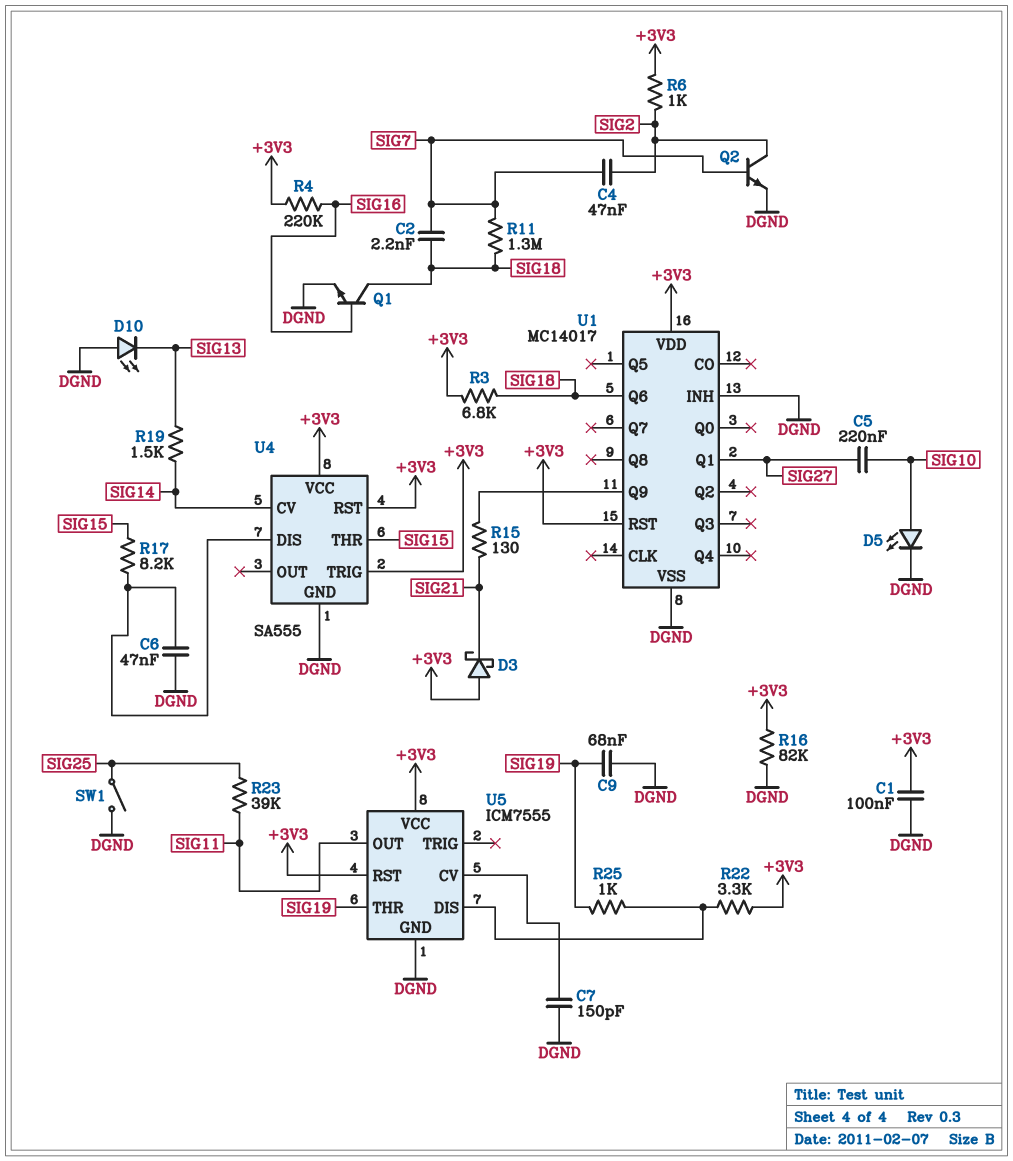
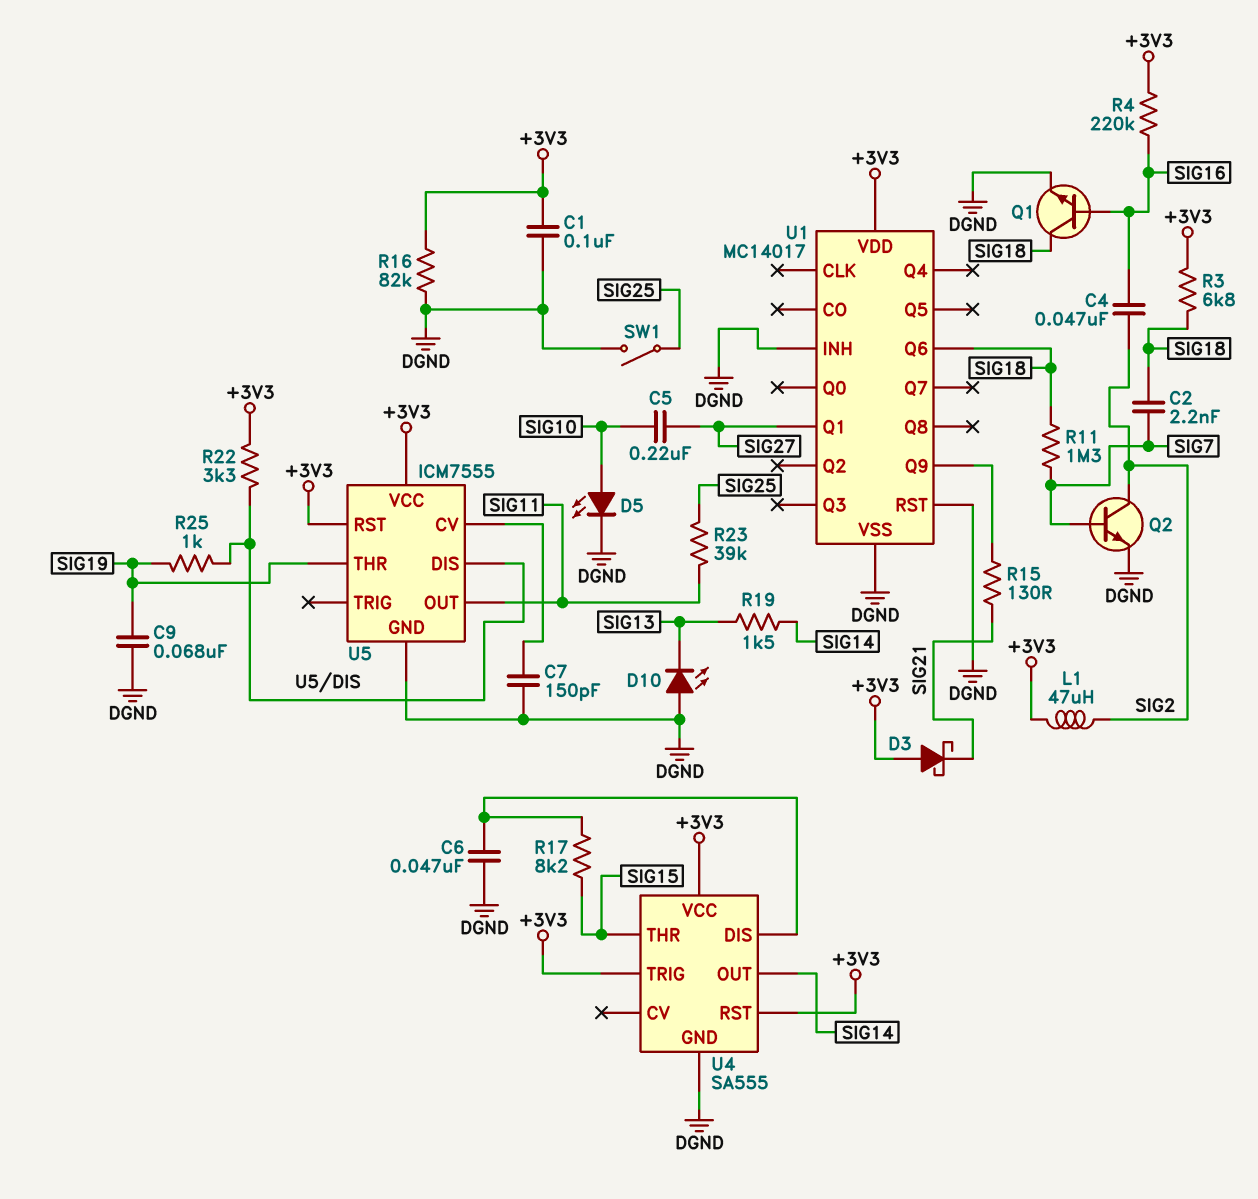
C4: 47nF (SIG2, SIG7) -> 47nF (SIG2, SIG16)
L1: none -> 47uH (+3V3, SIG2)
R6: 1k (+3V3, SIG2) -> none
U1 pin RST: +3V3 -> DGND
U4 pin CV: SIG14 -> none
U4 pin OUT: none -> SIG14

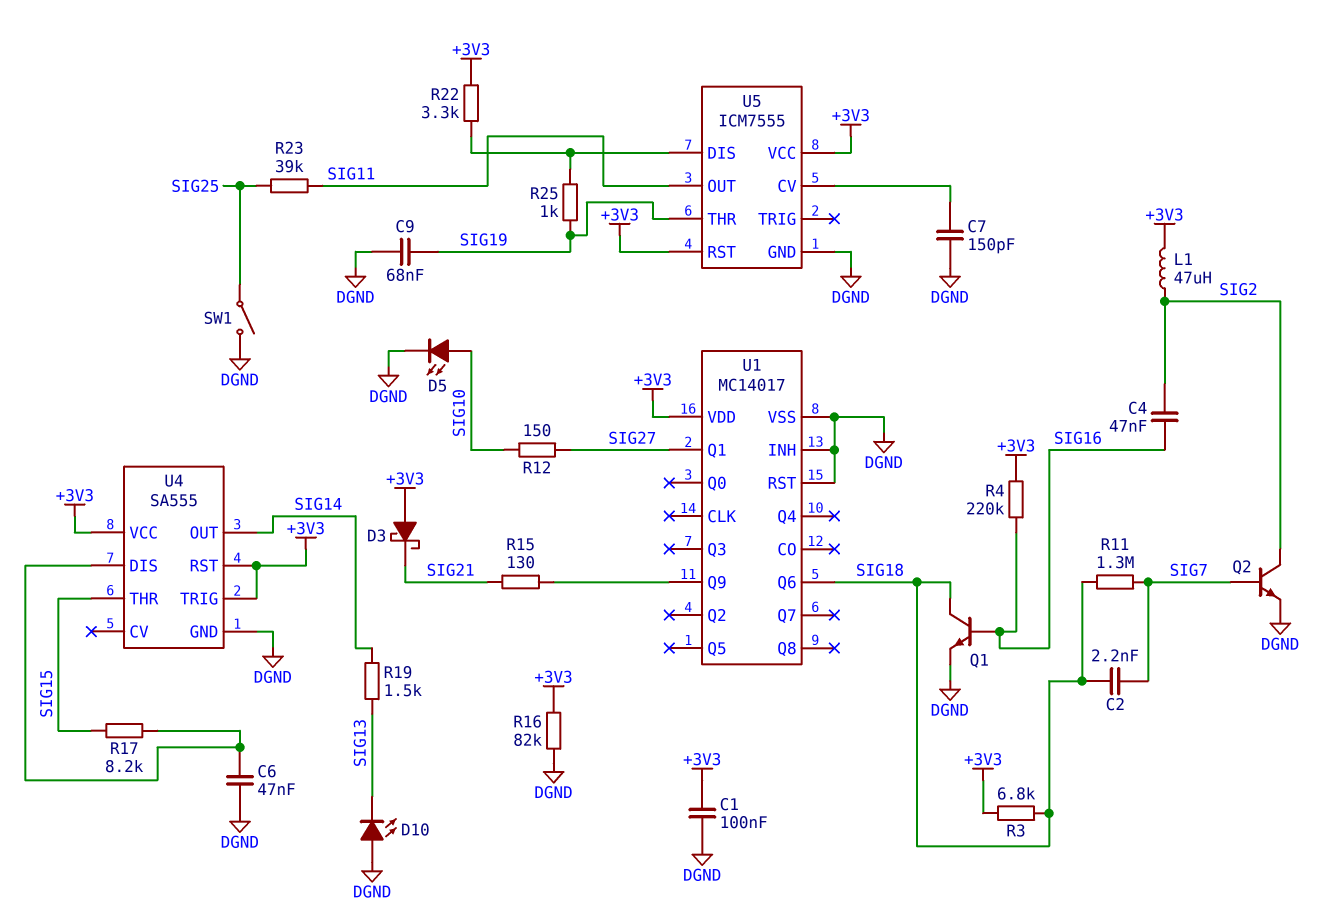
C5: 220nF (SIG10, SIG27) -> none
R12: none -> 150 (SIG10, SIG27)

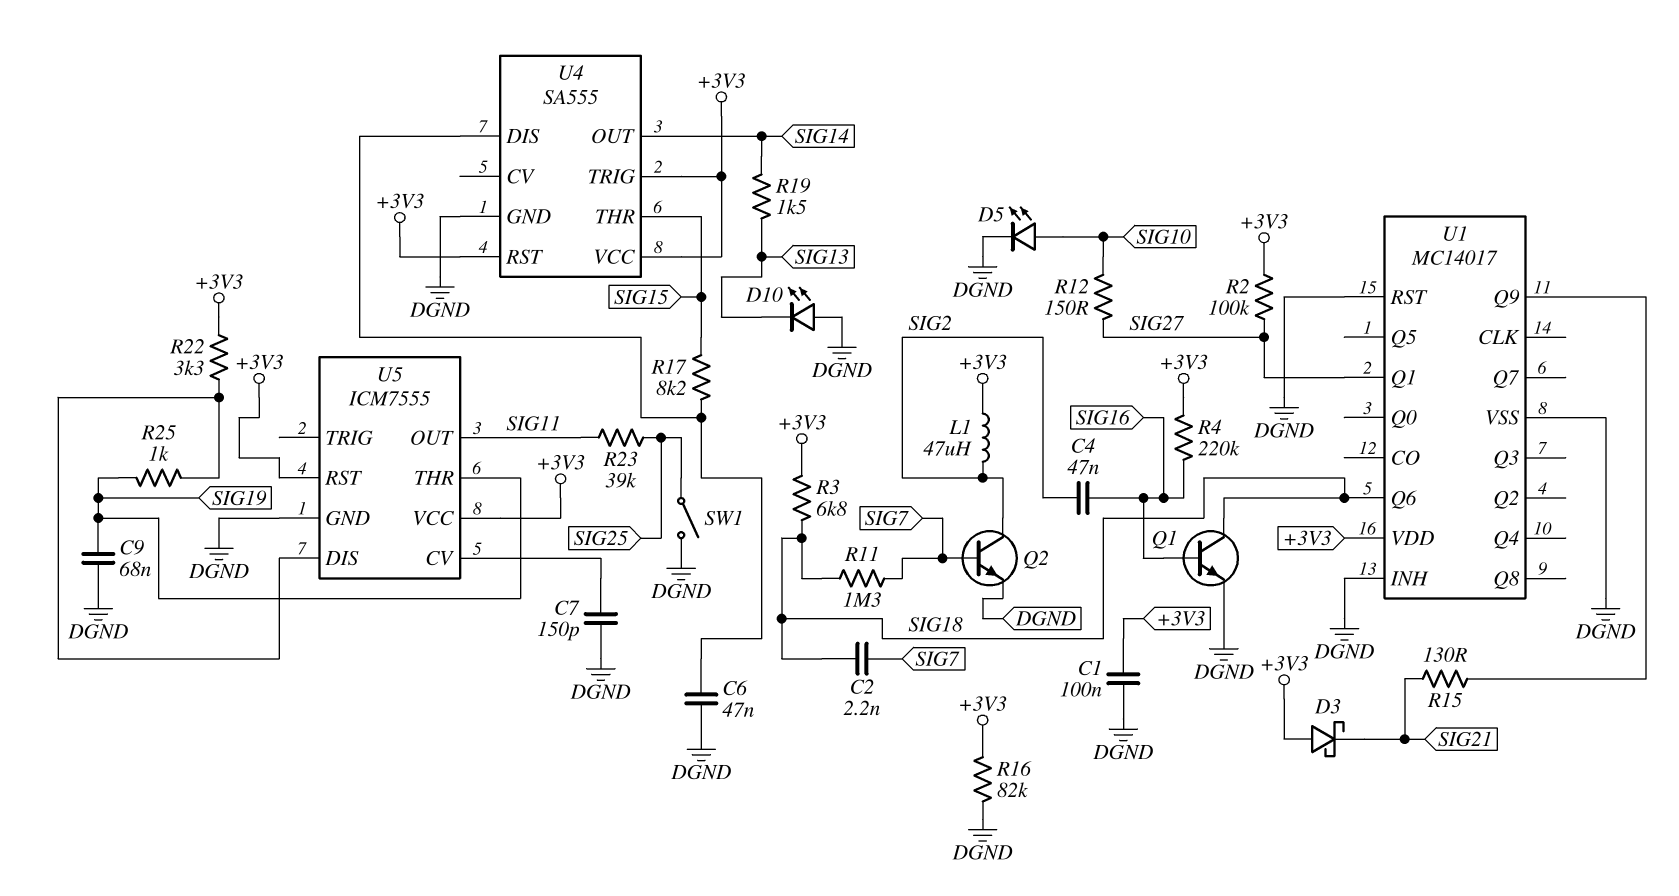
R2: none -> 100k (+3V3, SIG27)

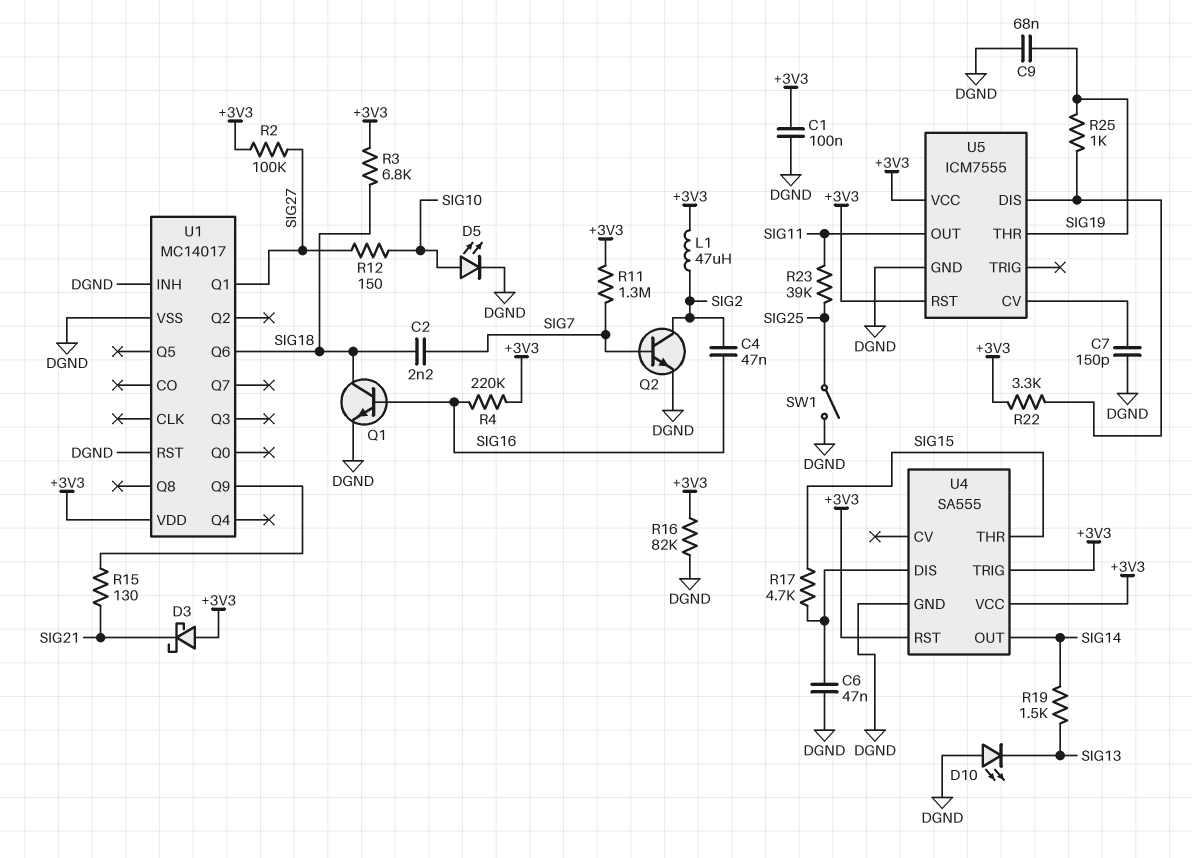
R11: 1.3M (SIG7, SIG18) -> 1.3M (+3V3, SIG7)
R17: 8.2k (SIG15, U4/DIS) -> 4.7k (SIG15, U4/DIS)

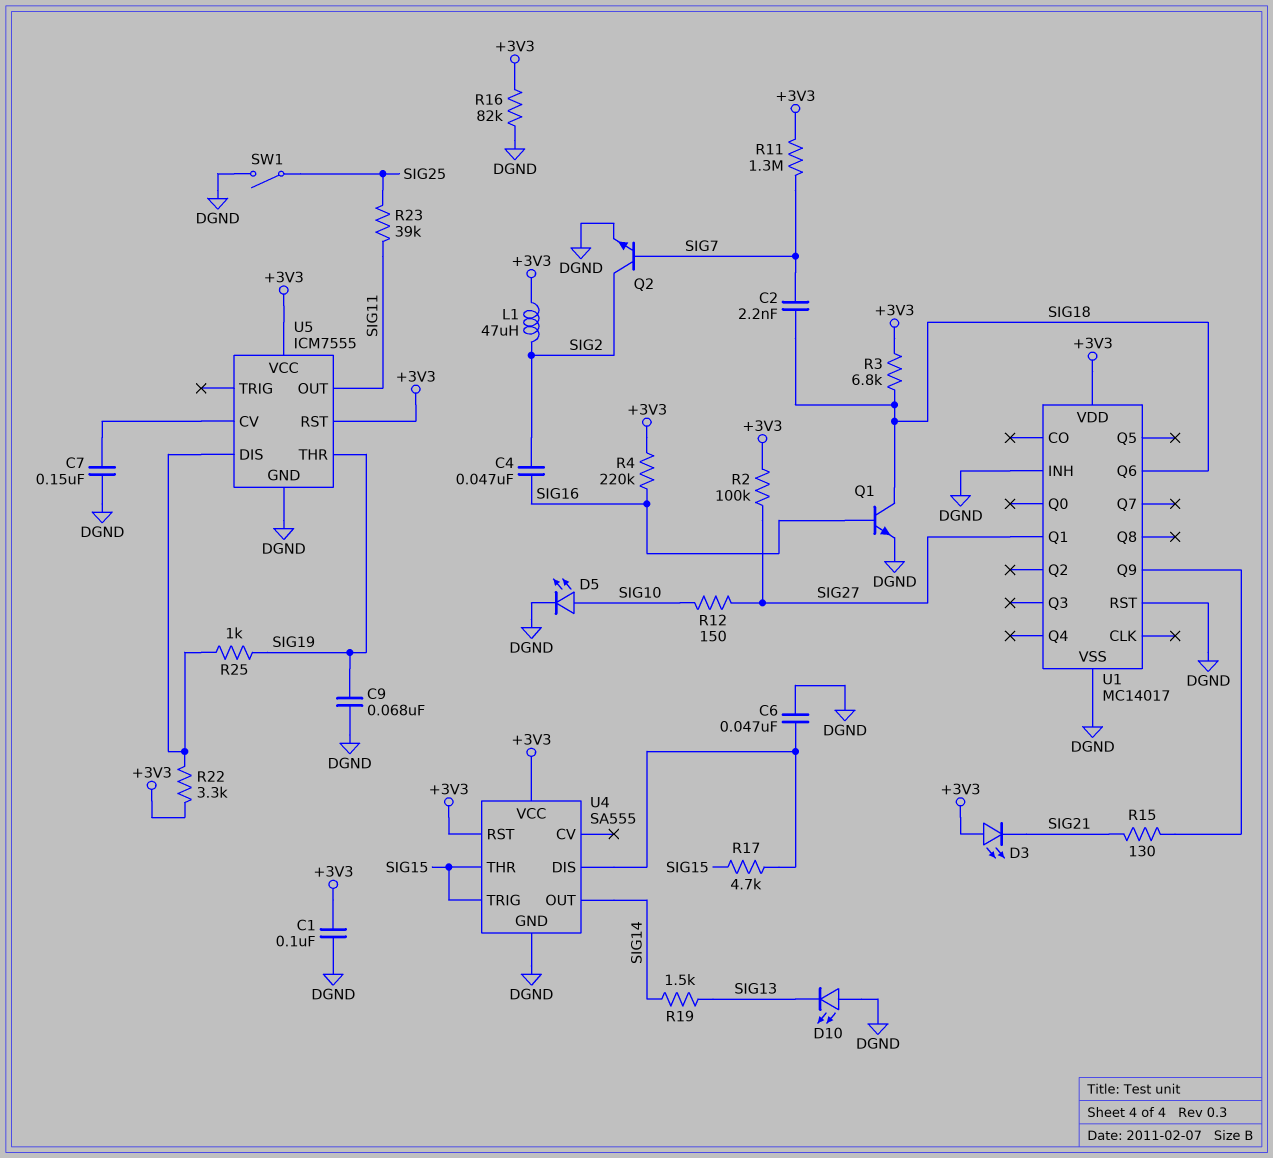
C7: 150pF (DGND, U5/CV) -> 150nF (DGND, U5/CV)
D3: schottky (A +3V3, K SIG21) -> LED (A +3V3, K SIG21)
U4 pin TRIG: +3V3 -> SIG15

